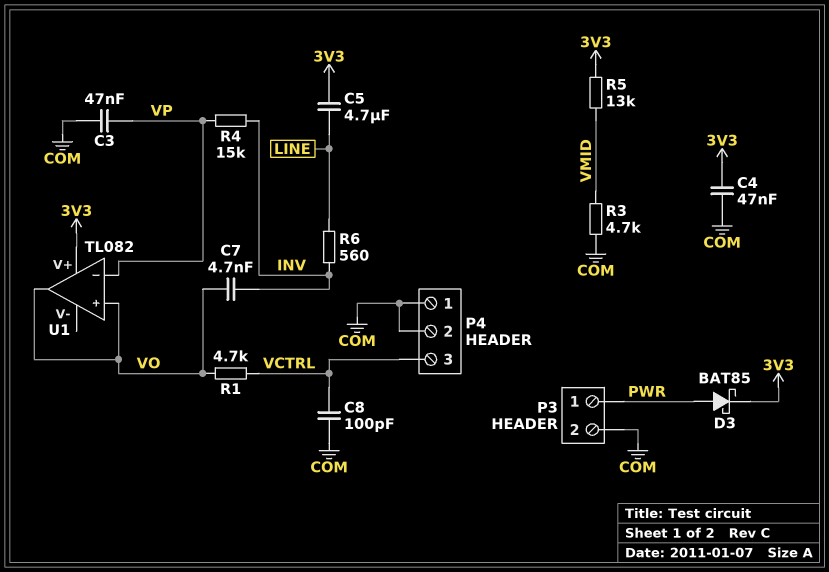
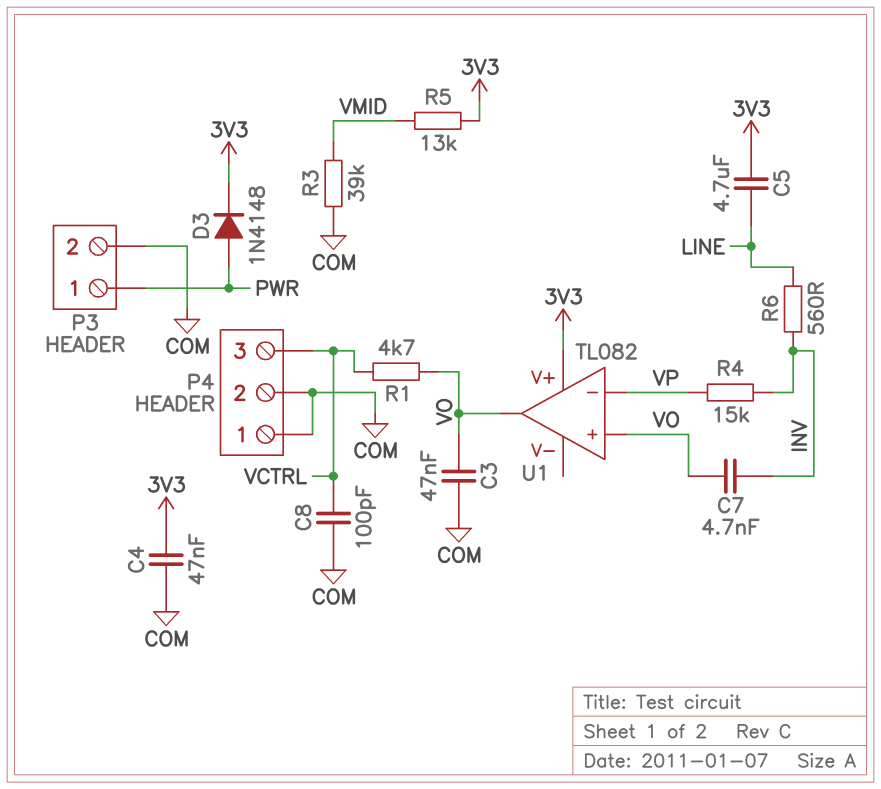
C3: 47nF (COM, VP) -> 47nF (COM, VO)
D3: schottky BAT85 (A PWR, K 3V3) -> diode 1N4148 (A PWR, K 3V3)
R3: 4.7k (COM, VMID) -> 39k (COM, VMID)

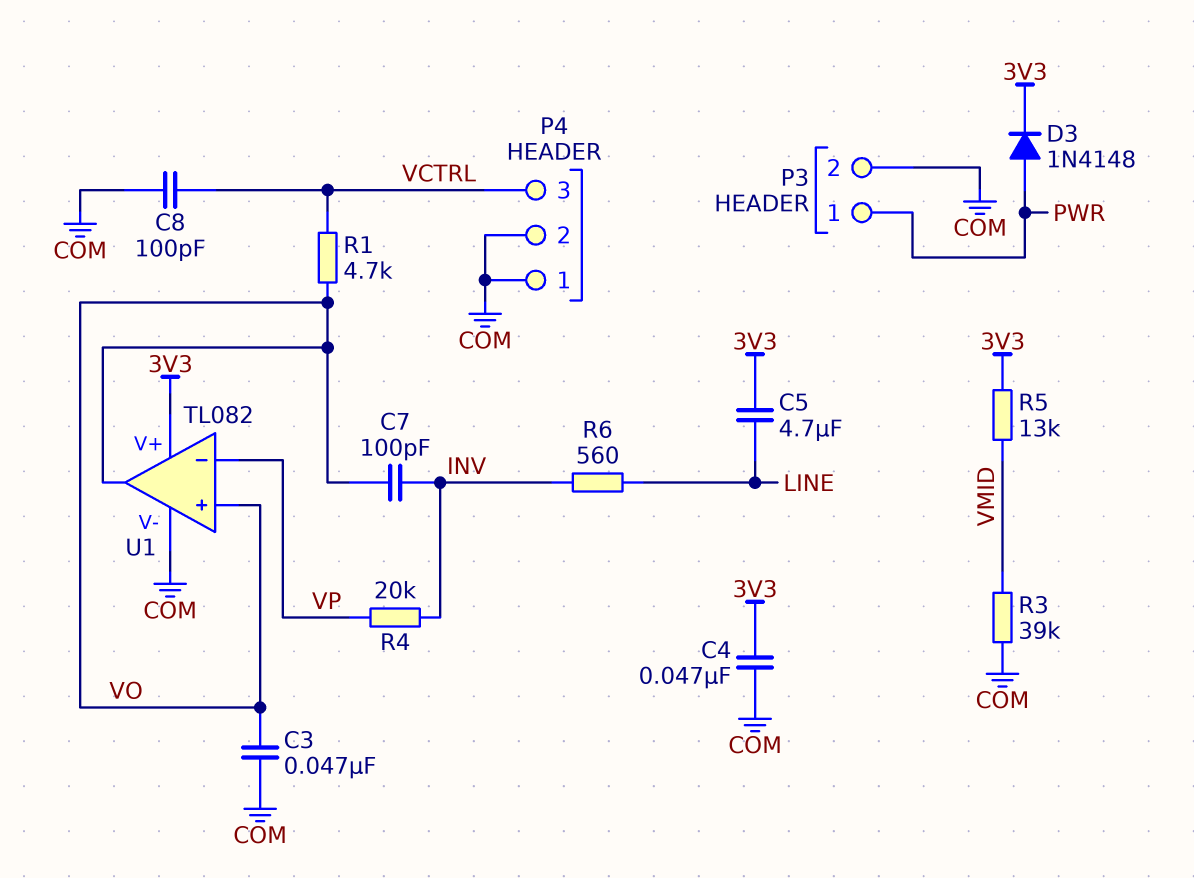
C7: 4.7nF (INV, VO) -> 100pF (INV, VO)
R4: 15k (INV, VP) -> 20k (INV, VP)
U1 pin V-: none -> COM

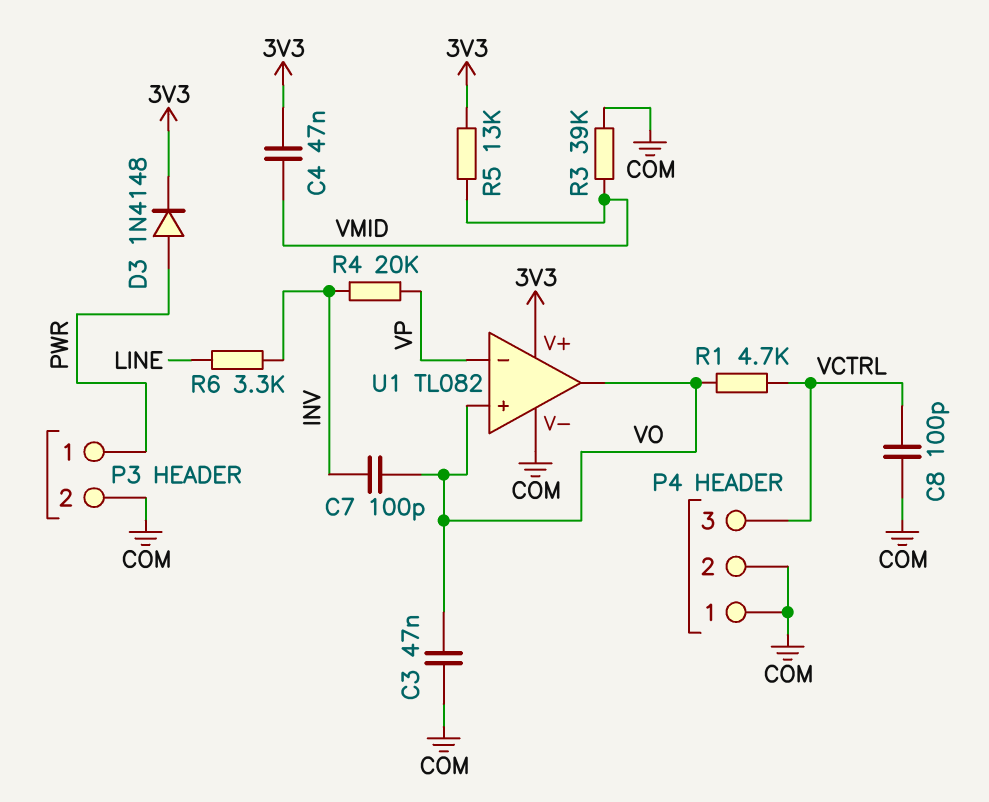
C4: 47nF (3V3, COM) -> 47nF (3V3, VMID)
C5: 4.7uF (3V3, LINE) -> none
R6: 560 (INV, LINE) -> 3.3k (INV, LINE)

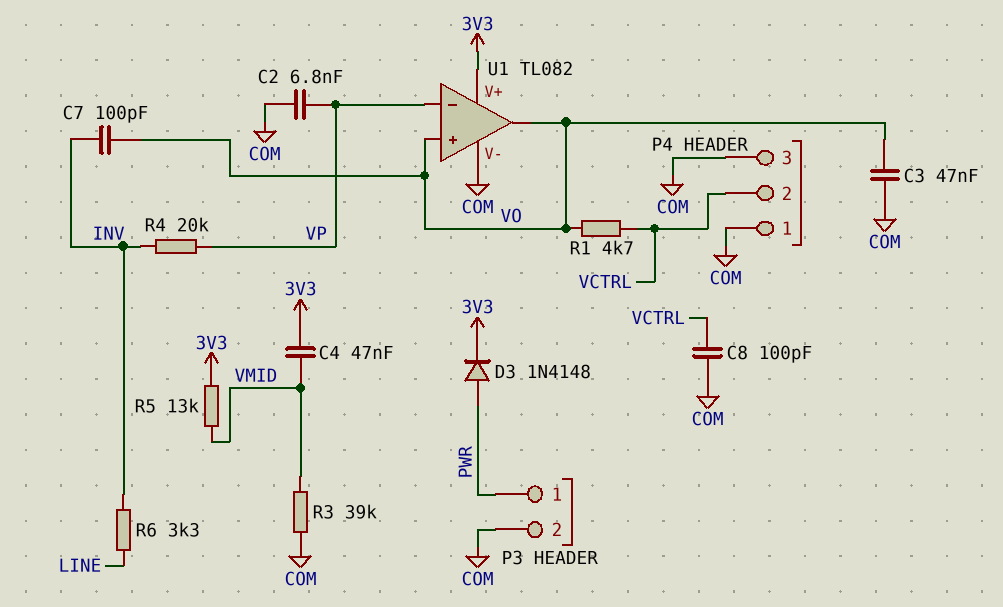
C2: none -> 6.8nF (COM, VP)
P4 pin 2: COM -> VCTRL
P4 pin 3: VCTRL -> COM

